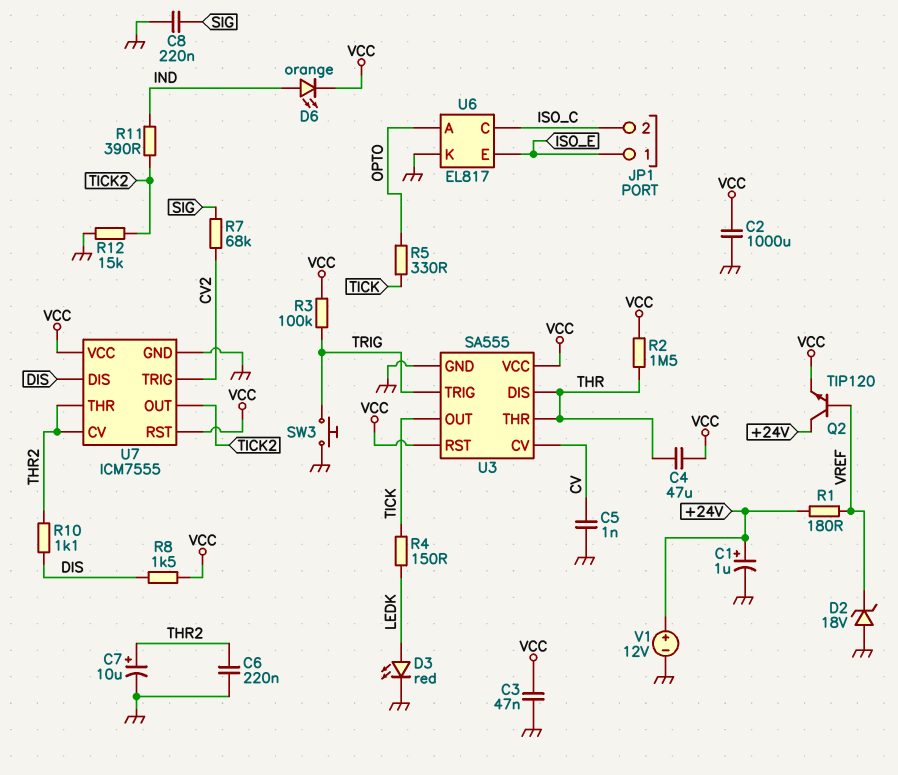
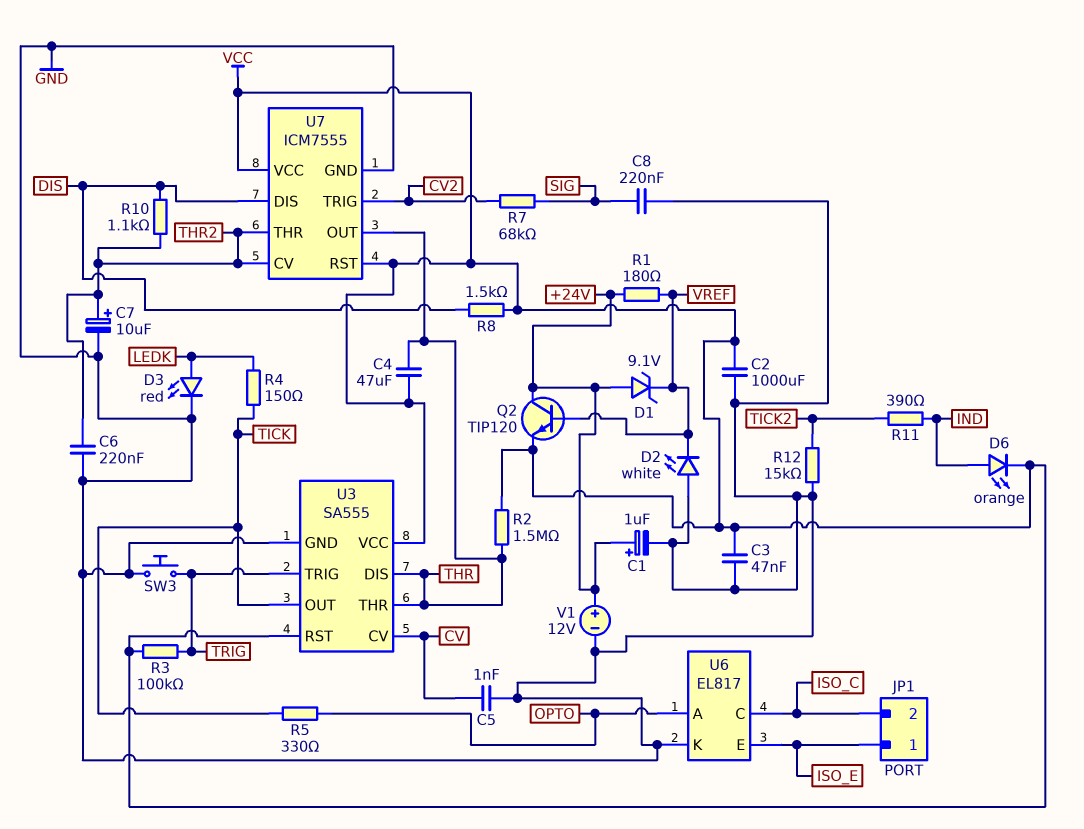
D1: none -> zener 9.1V (A +24V, K VREF)
D2: zener 18V (A GND, K VREF) -> LED white (A GND, K VREF)
U7 pin OUT: TICK2 -> THR

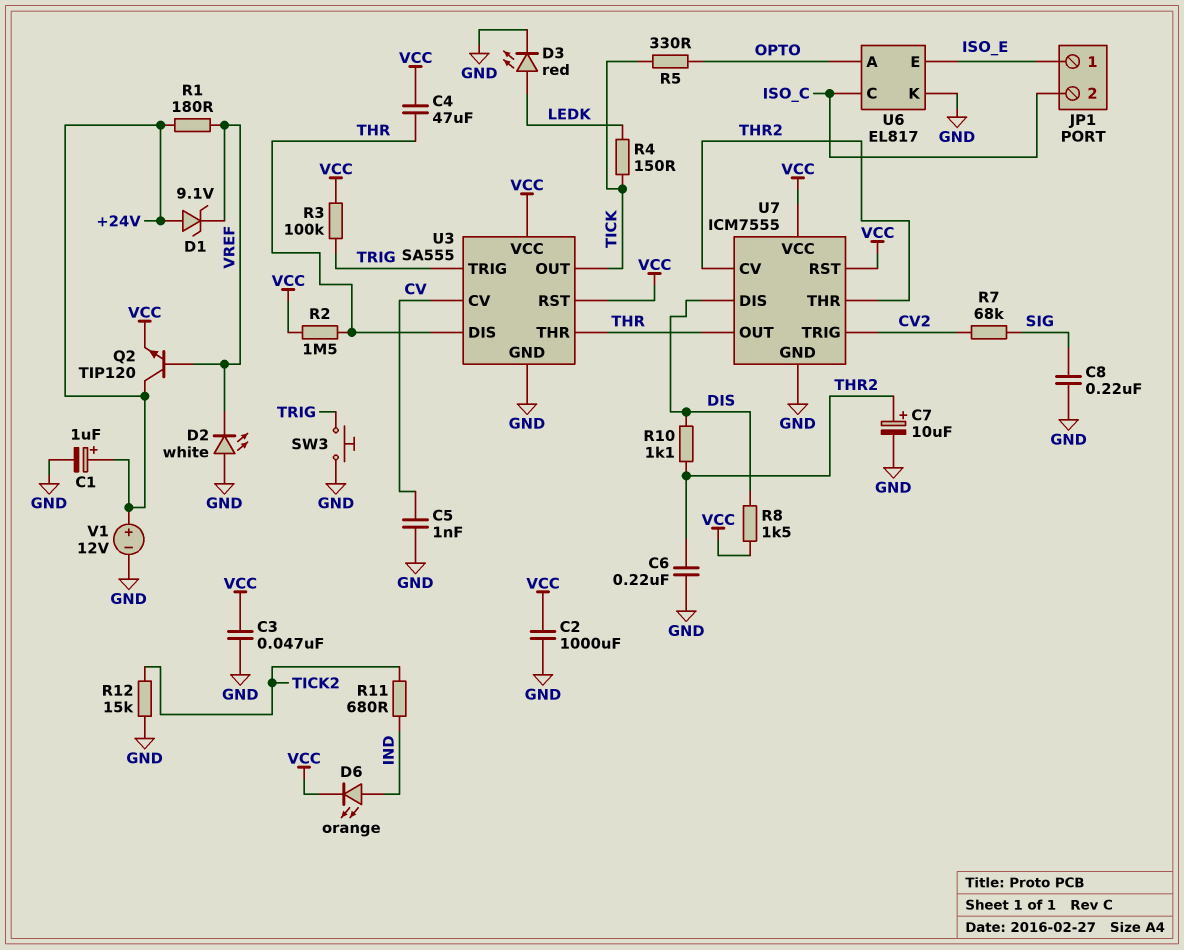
R11: 390 (IND, TICK2) -> 680 (IND, TICK2)

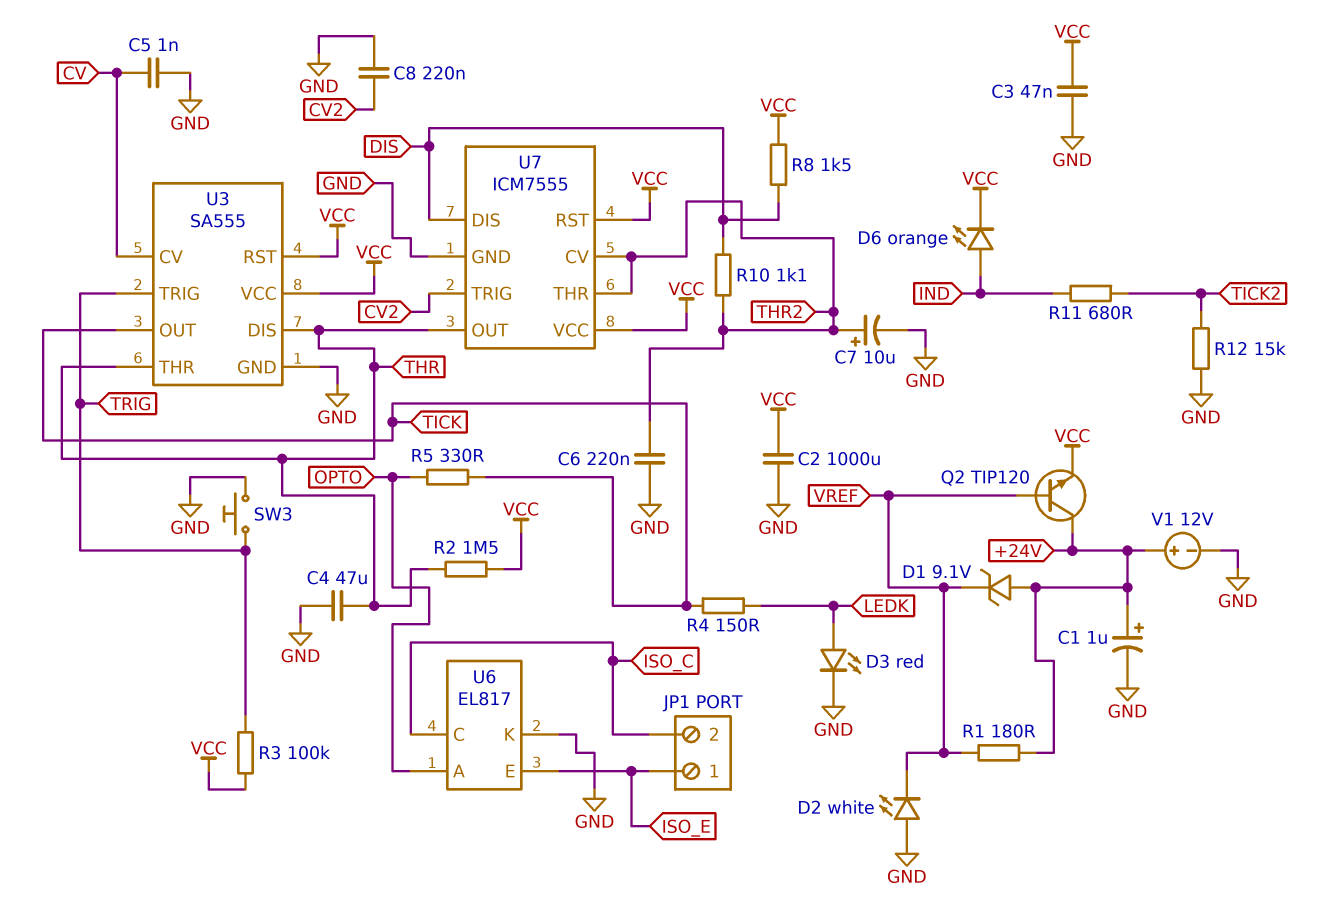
C4: 47uF (THR, VCC) -> 47uF (GND, THR)
C8: 220nF (GND, SIG) -> 220nF (CV2, GND)
R7: 68k (CV2, SIG) -> none

